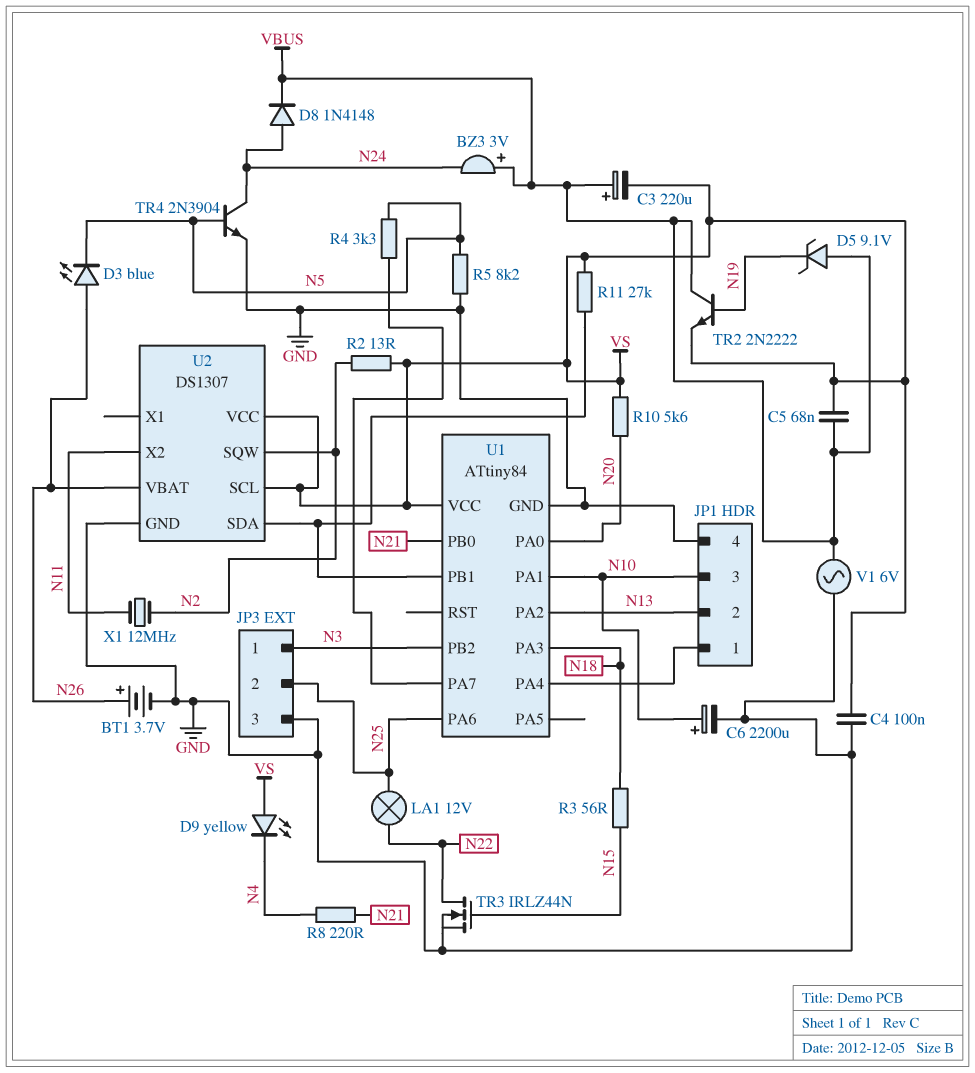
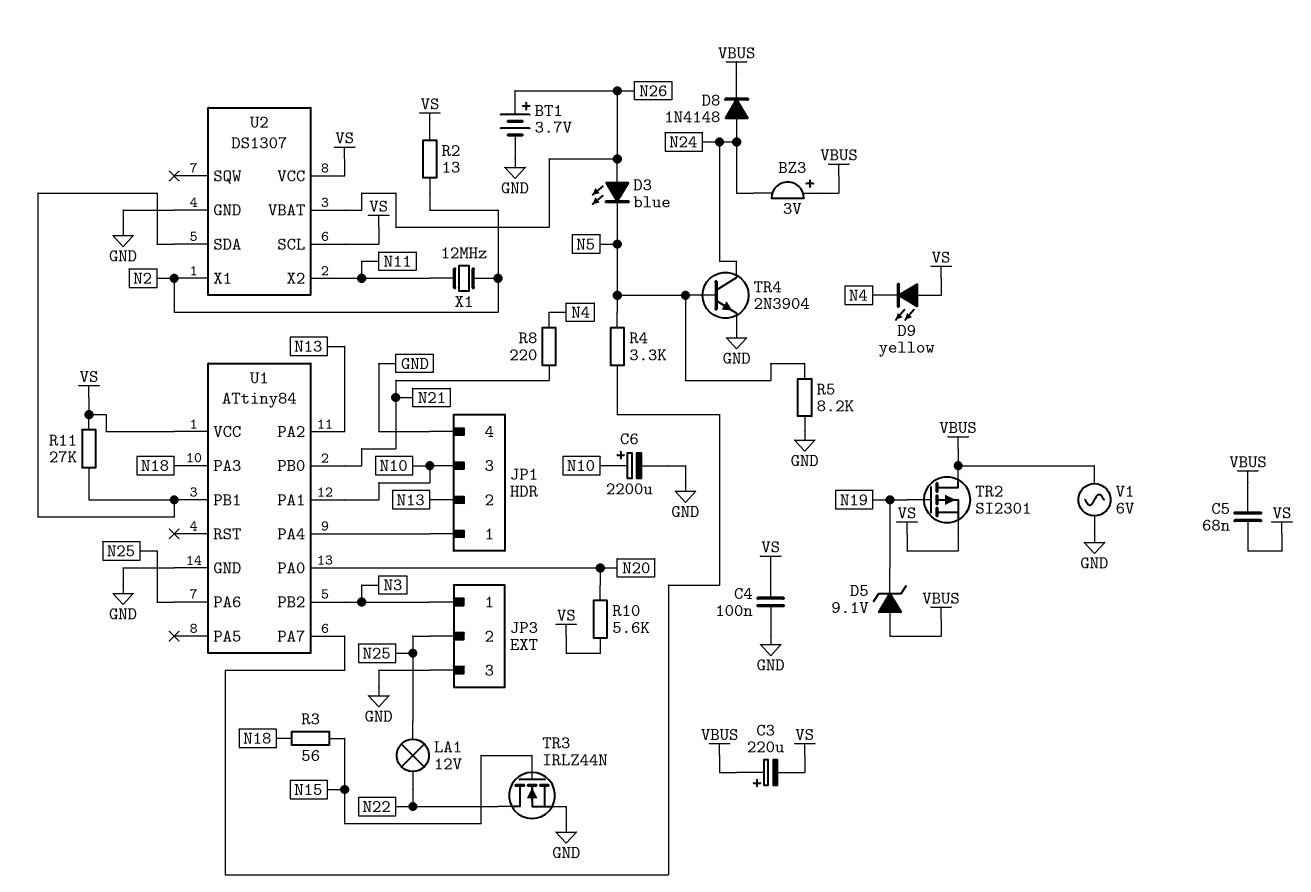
TR2: NPN 2N2222 (B N19, C VBUS, E VS) -> PMOS SI2301 (G N19, D VBUS, S VS)
U2 pin SQW: N2 -> none
U2 pin X1: none -> N2

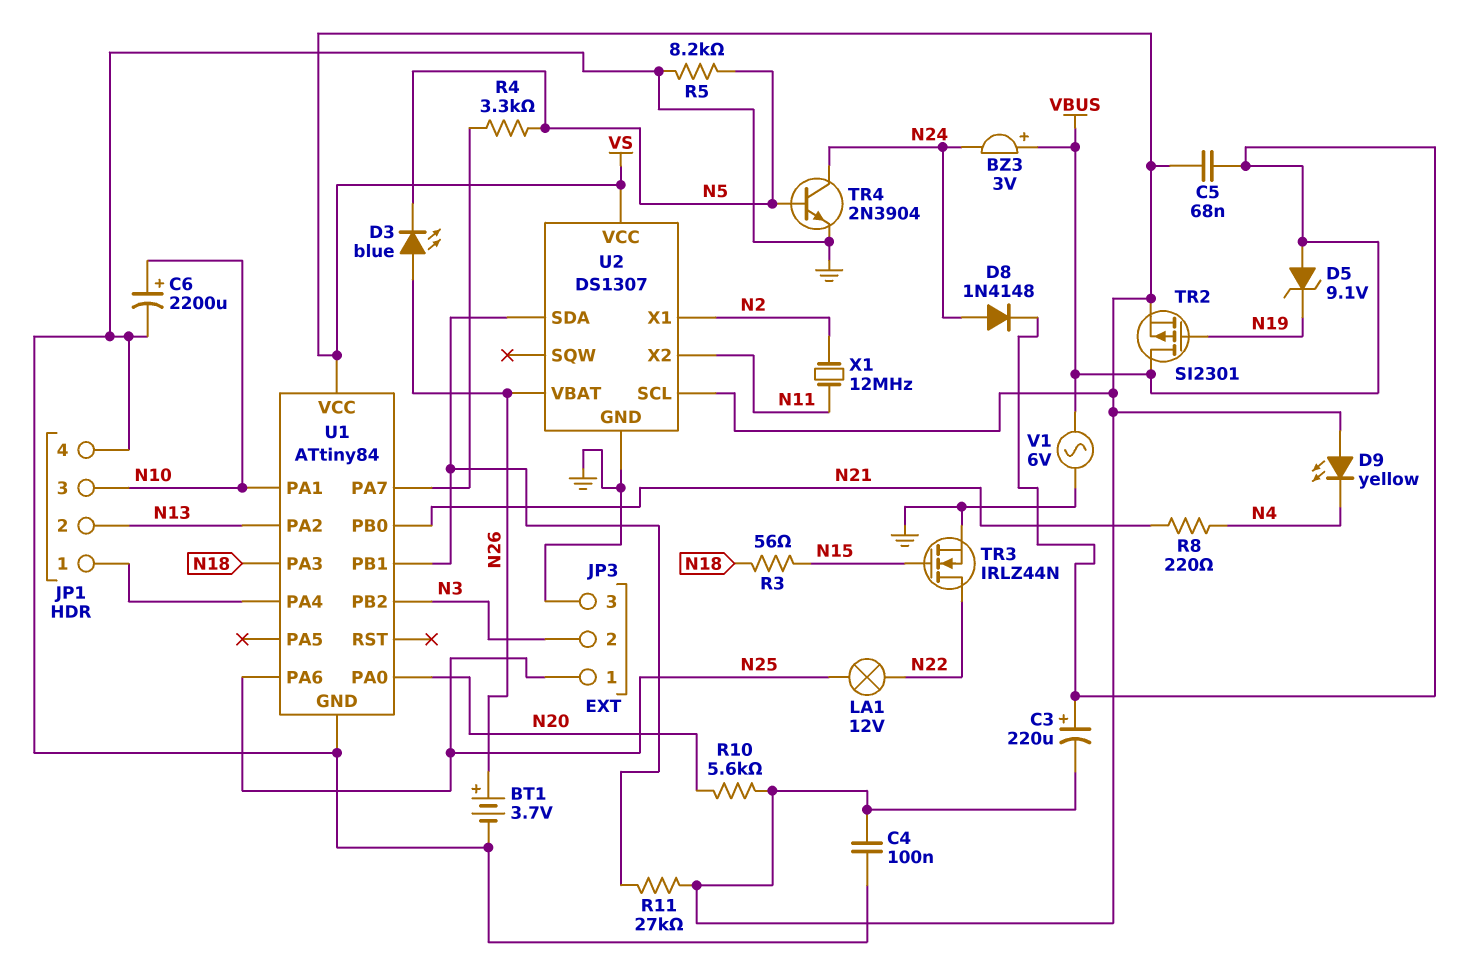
JP3 pin 1: N3 -> N25
JP3 pin 2: N25 -> N3
R2: 13 (N2, VS) -> none

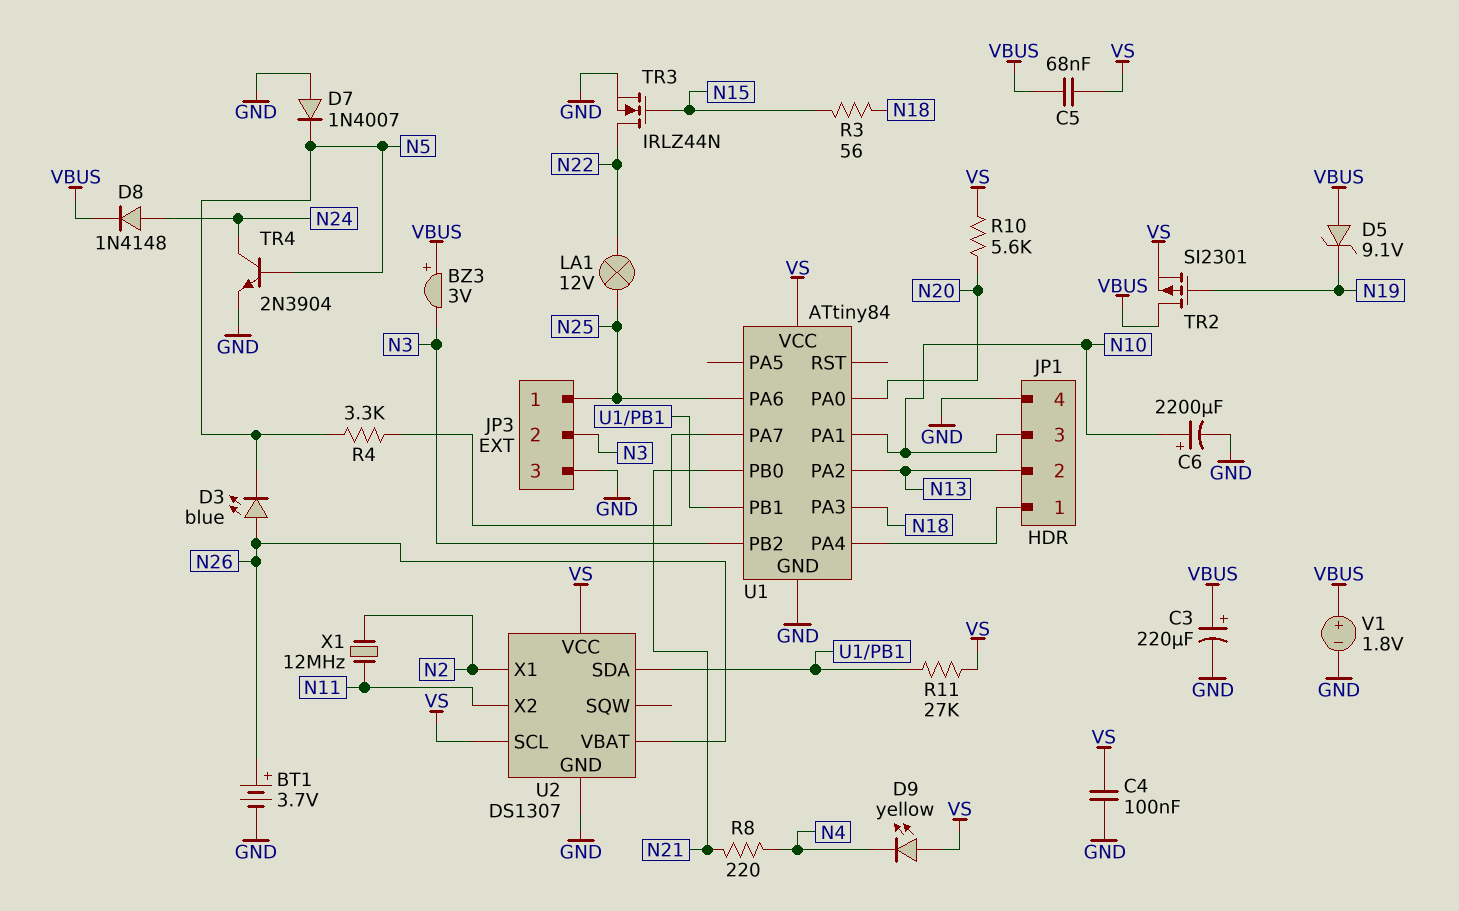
BZ3: buzzer 3V (plus VBUS, minus N24) -> buzzer 3V (plus VBUS, minus N3)
C3: 220uF (plus VBUS, minus VS) -> 220uF (plus VBUS, minus GND)
D7: none -> diode 1N4007 (A GND, K N5)
R5: 8.2k (GND, N5) -> none
V1: AC 6V (GND, VBUS) -> 1.8V (plus VBUS, minus GND)

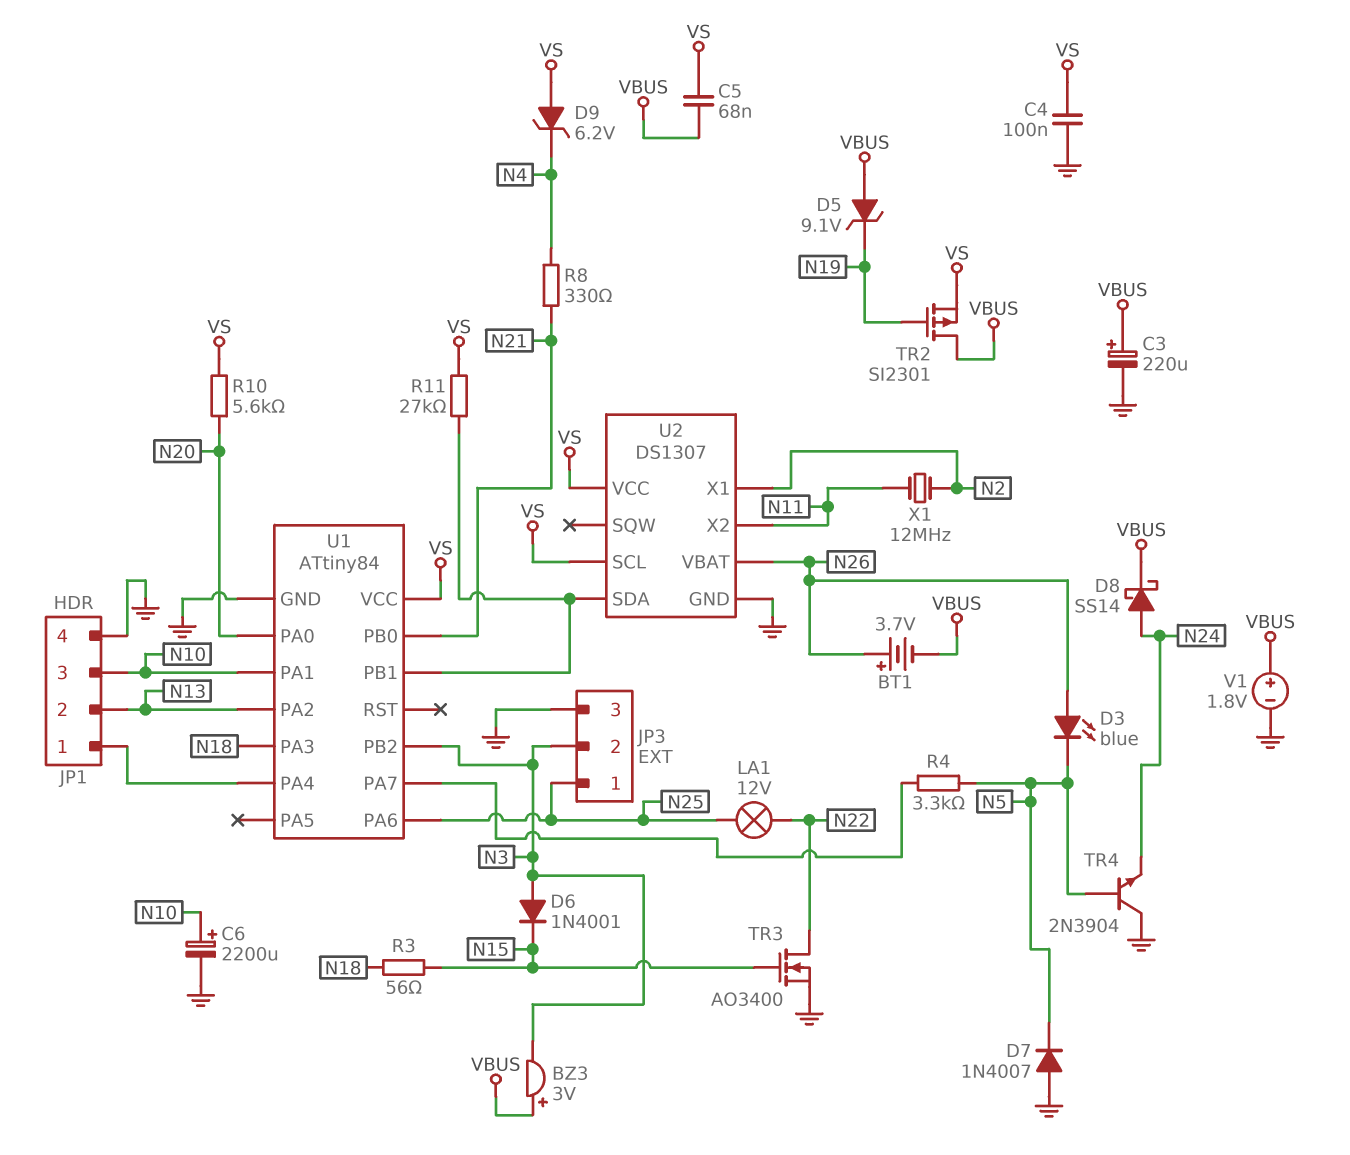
BT1: 3.7V (plus N26, minus GND) -> 3.7V (plus N26, minus VBUS)
D6: none -> diode 1N4001 (A N3, K N15)
D8: diode 1N4148 (A N24, K VBUS) -> schottky SS14 (A N24, K VBUS)
D9: LED yellow (A VS, K N4) -> zener 6.2V (A VS, K N4)
R8: 220 (N4, N21) -> 330 (N4, N21)
TR3: NMOS IRLZ44N (G N15, D N22, S GND) -> NMOS AO3400 (G N15, D N22, S GND)
TR4: NPN 2N3904 (B N5, C N24, E GND) -> NPN 2N3904 (B N5, C GND, E N24)

